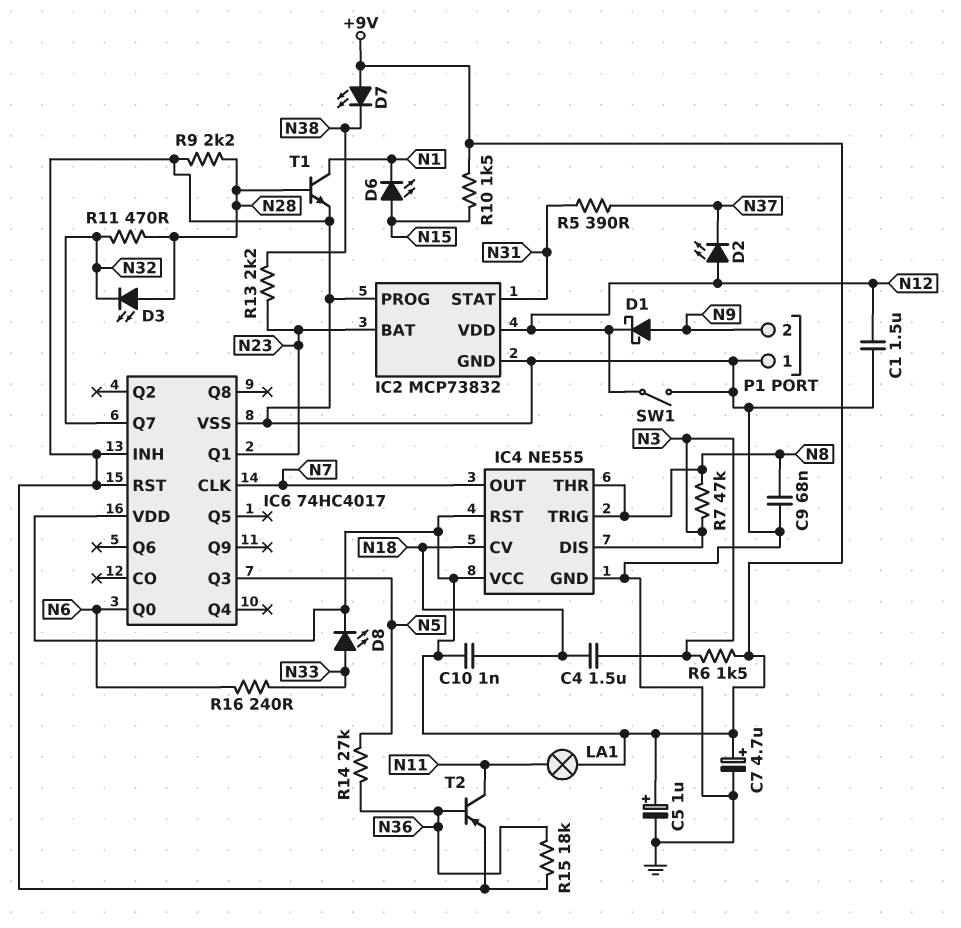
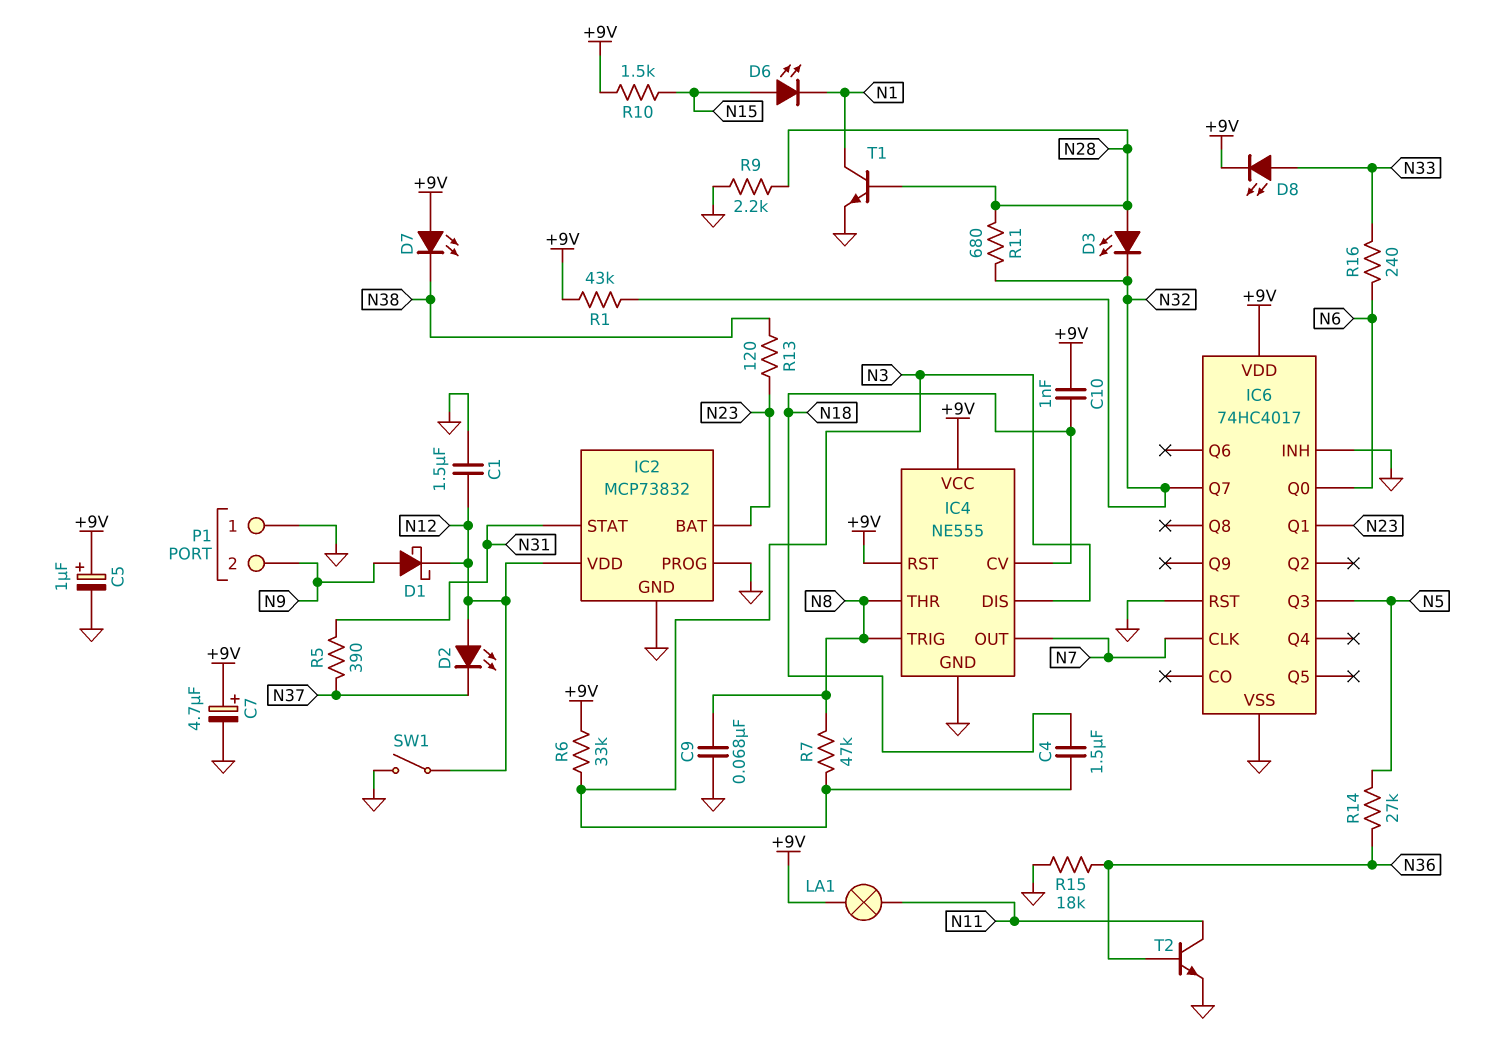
R1: none -> 43k (+9V, N32)
R6: 1.5k (+9V, N3) -> 33k (+9V, N3)
R11: 470 (N28, N32) -> 680 (N28, N32)
R13: 2.2k (N23, N38) -> 120 (N23, N38)
T2: PNP (B N36, C N11, E GND) -> NPN (B N36, C N11, E GND)

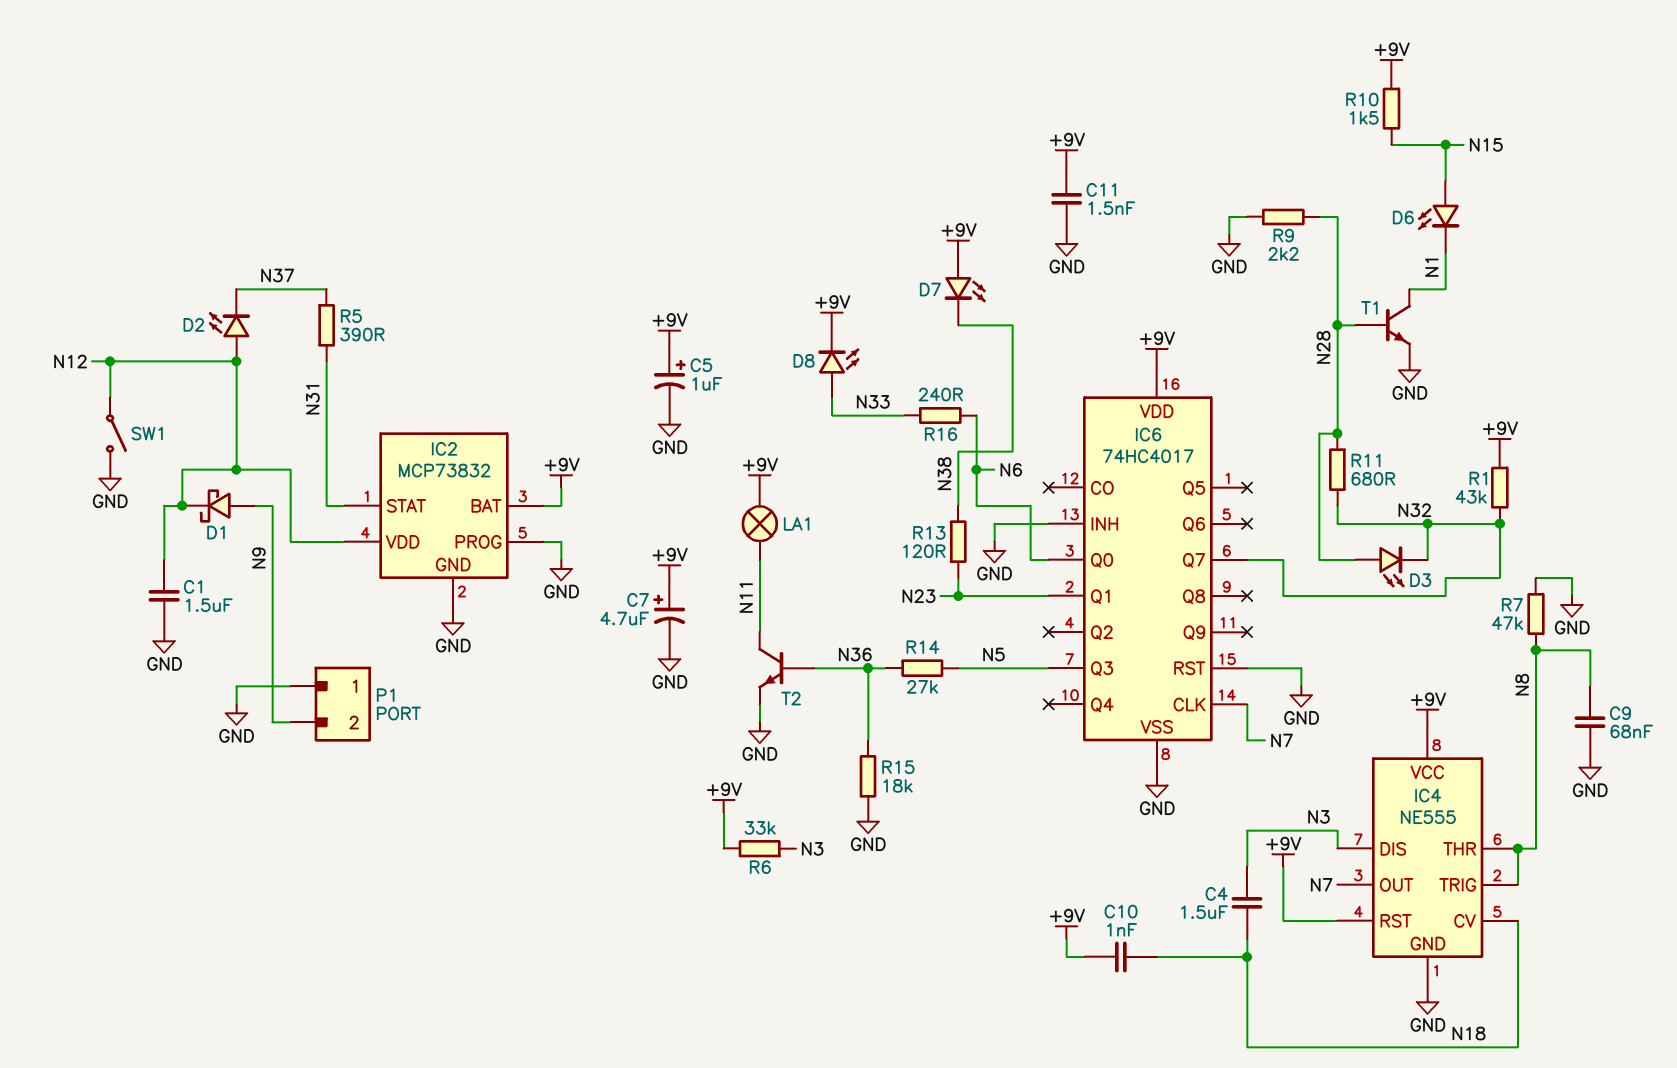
C11: none -> 1.5nF (+9V, GND)
IC2 pin BAT: N23 -> +9V
R7: 47k (N3, N8) -> 47k (GND, N8)

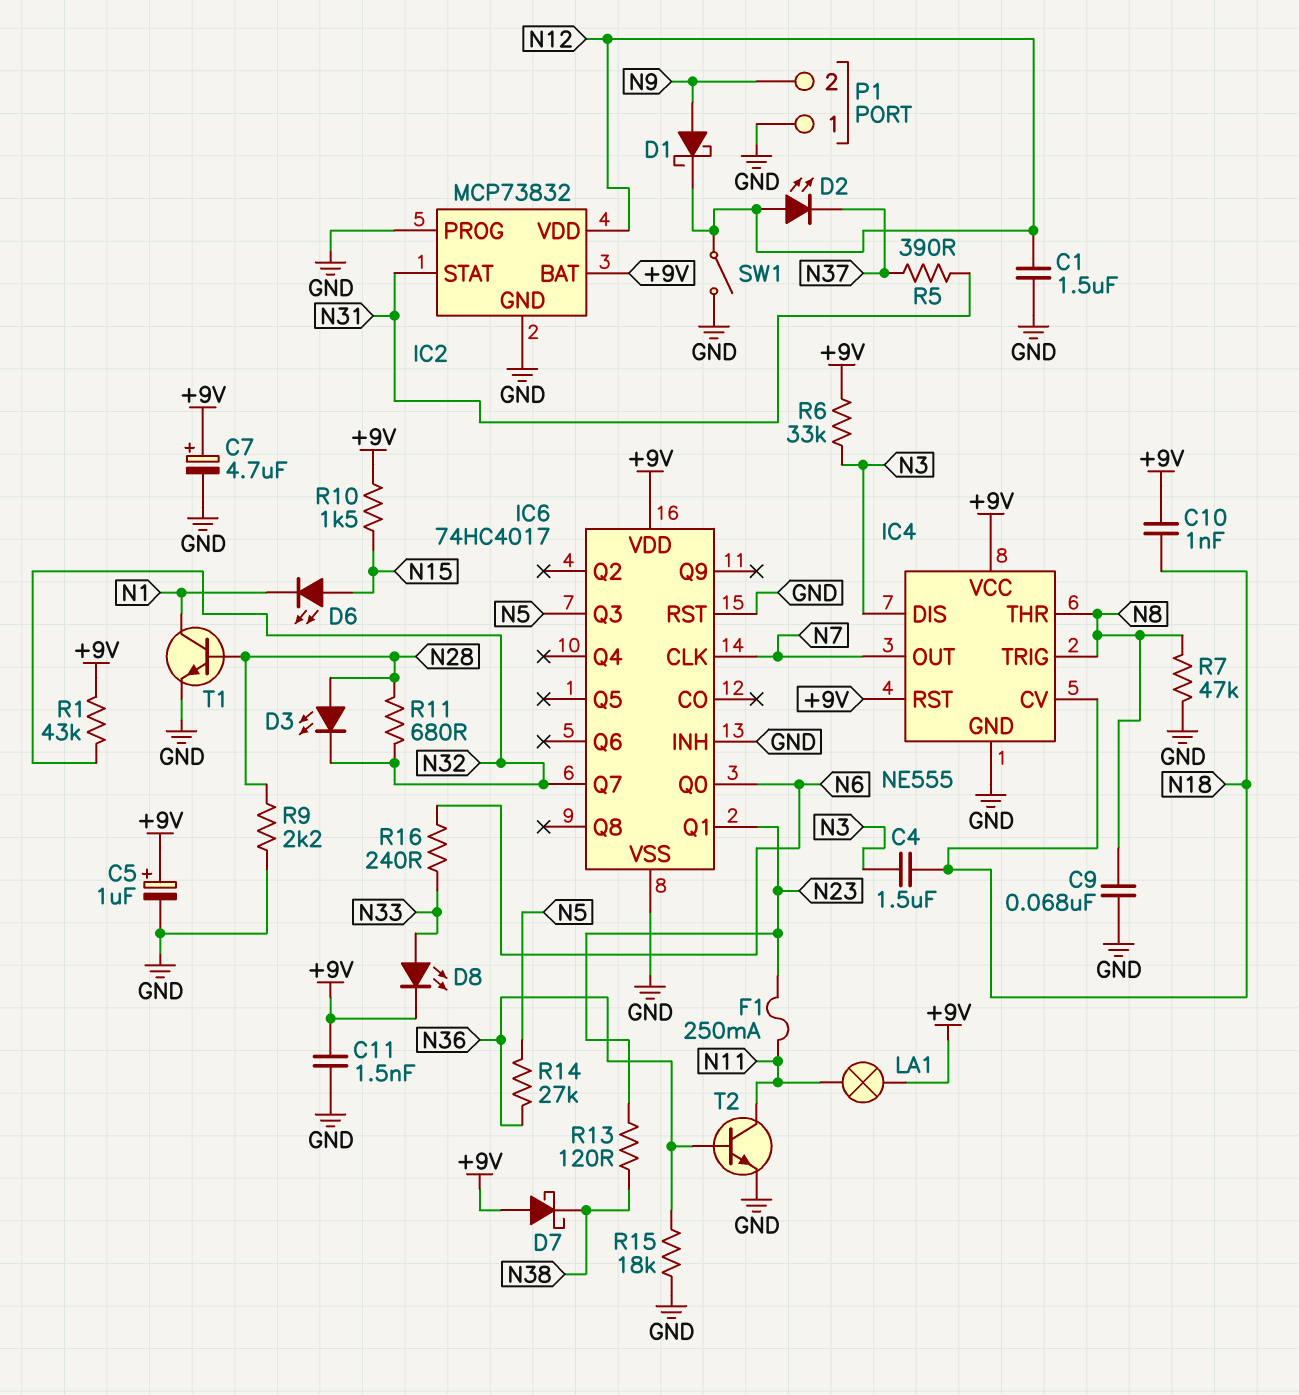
D7: LED (A +9V, K N38) -> schottky (A +9V, K N38)
F1: none -> 250mA (N11, N23)

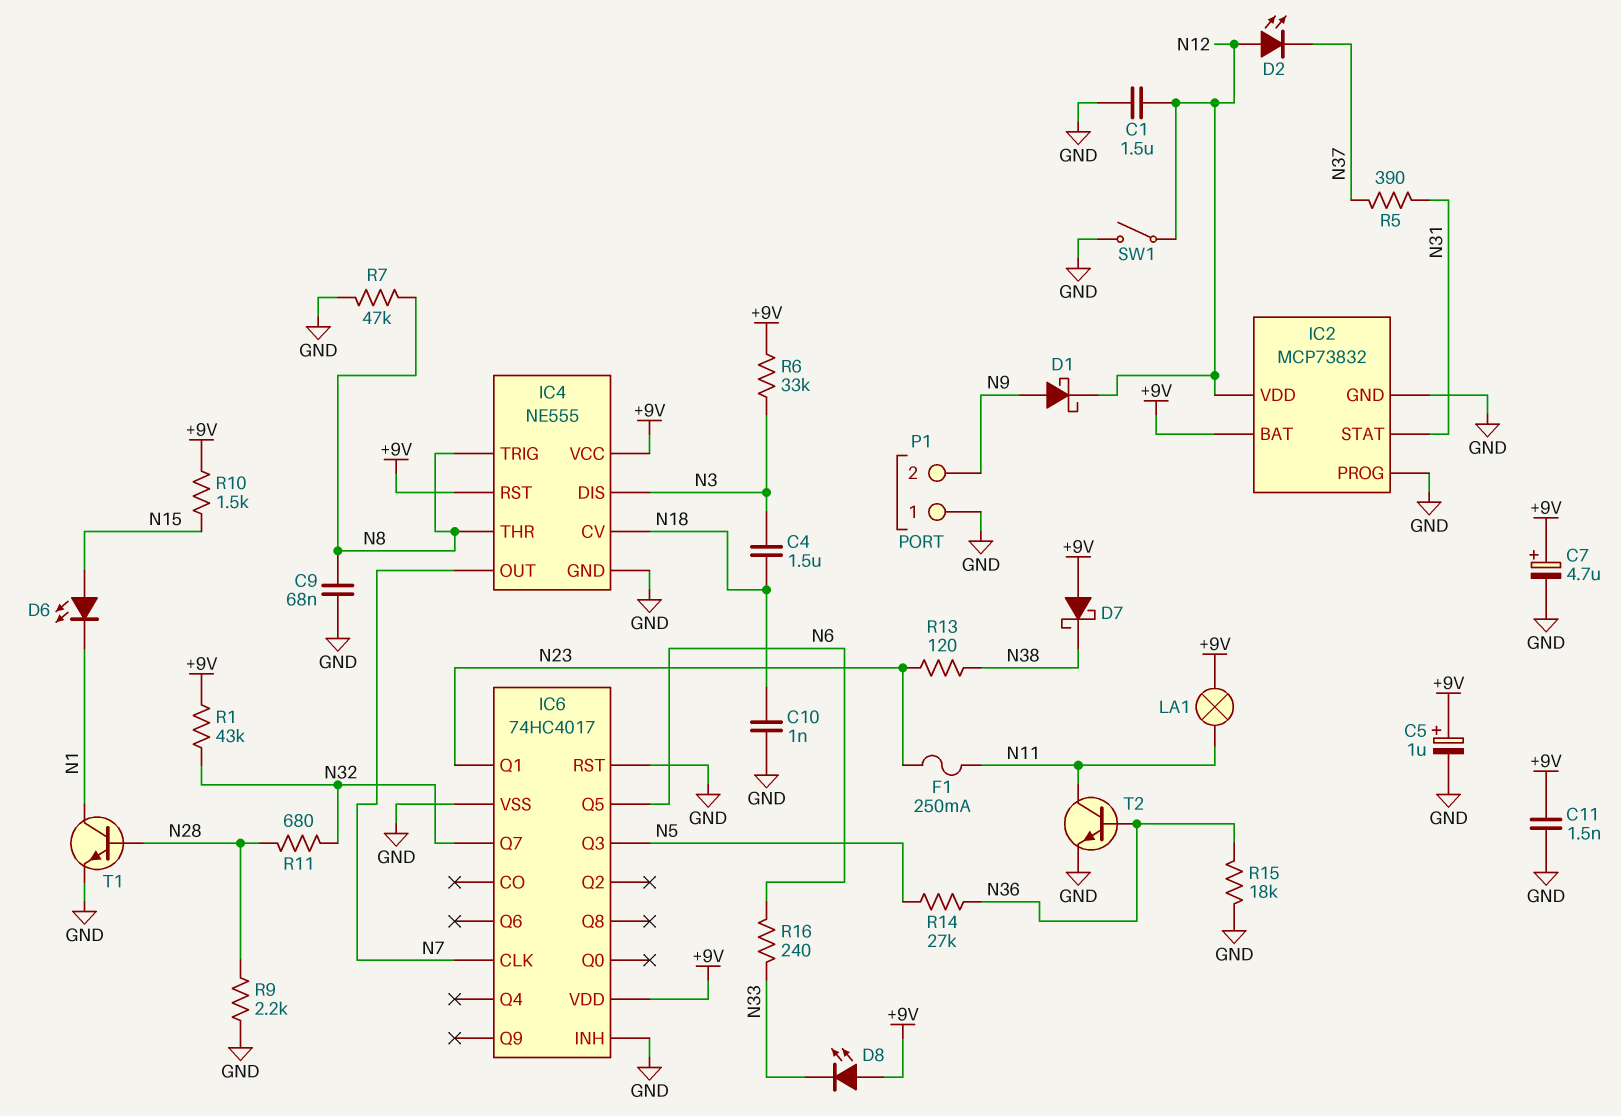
C10: 1nF (+9V, N18) -> 1nF (GND, N18)
D3: LED (A N28, K N32) -> none
D8: LED (A N33, K +9V) -> LED (A +9V, K N33)
IC6 pin Q0: N6 -> none
IC6 pin Q5: none -> N6

